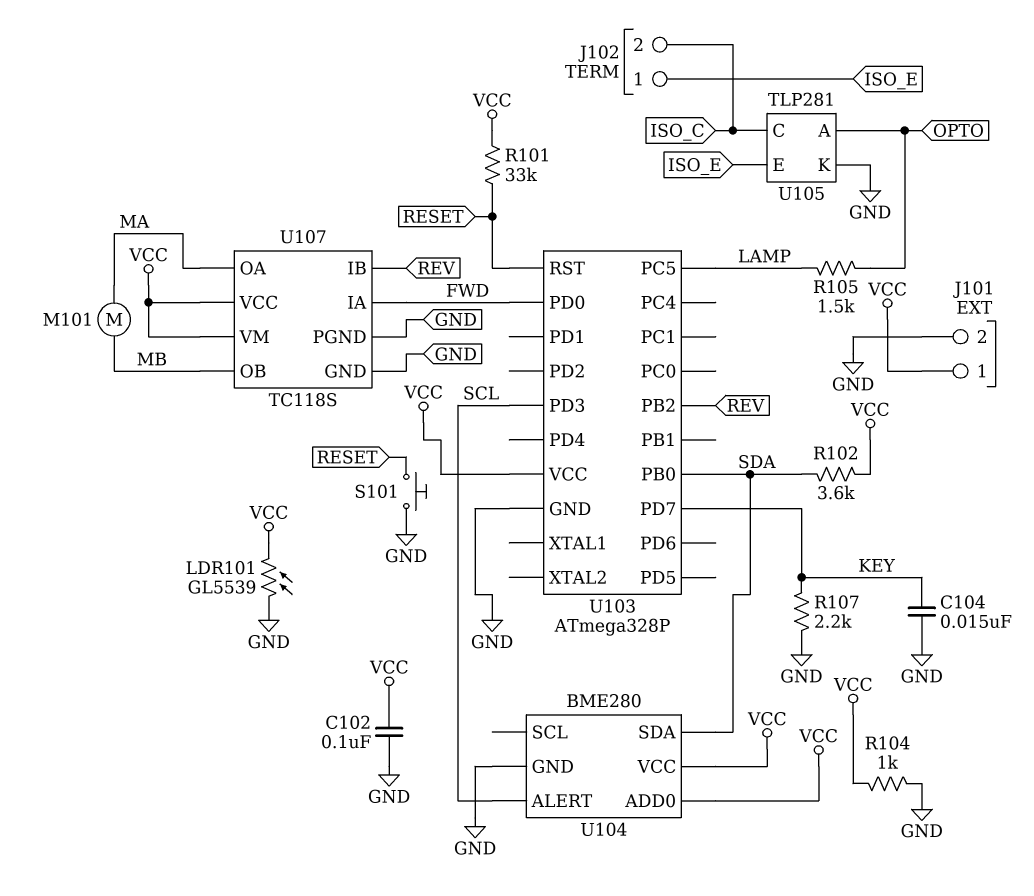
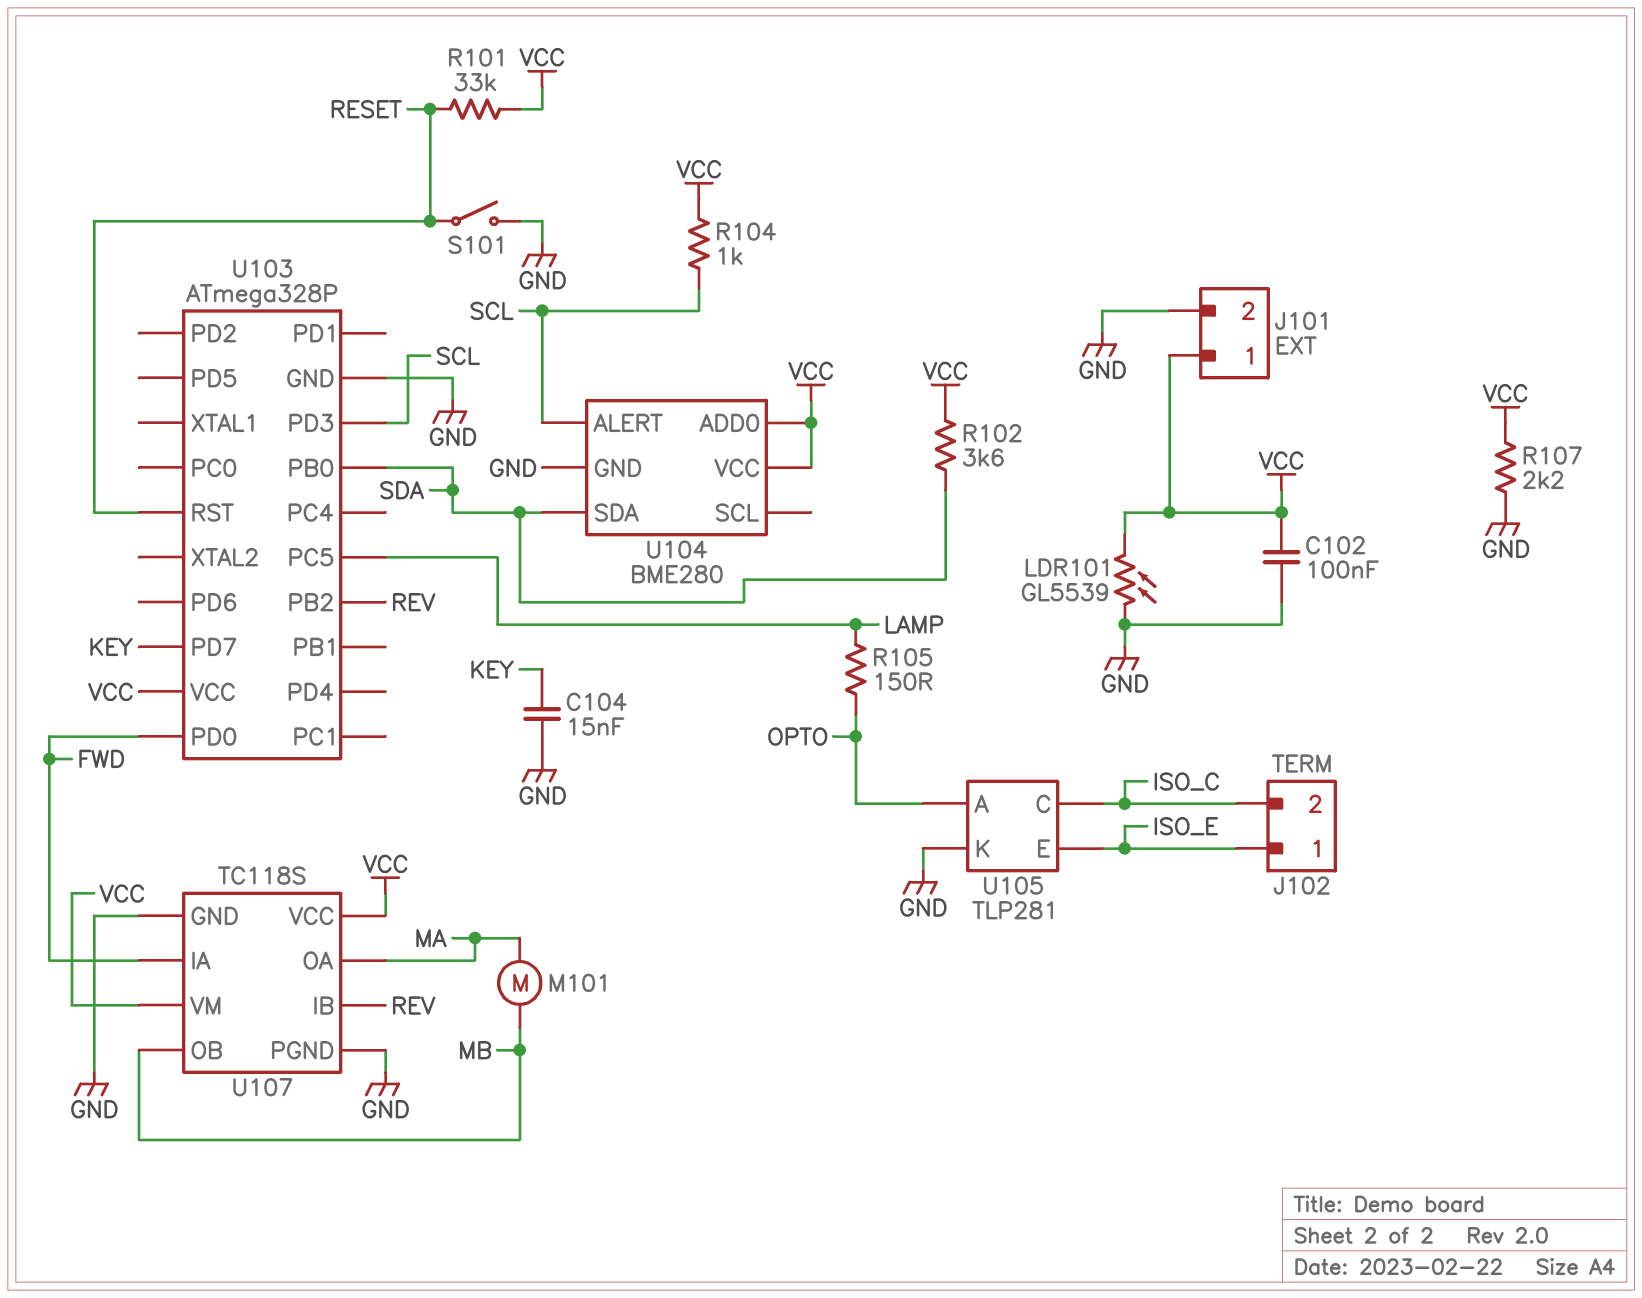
R104: 1k (GND, VCC) -> 1k (SCL, VCC)
R105: 1.5k (LAMP, OPTO) -> 150 (LAMP, OPTO)
R107: 2.2k (GND, KEY) -> 2.2k (GND, VCC)
S101: button (GND, RESET) -> switch (GND, RESET)

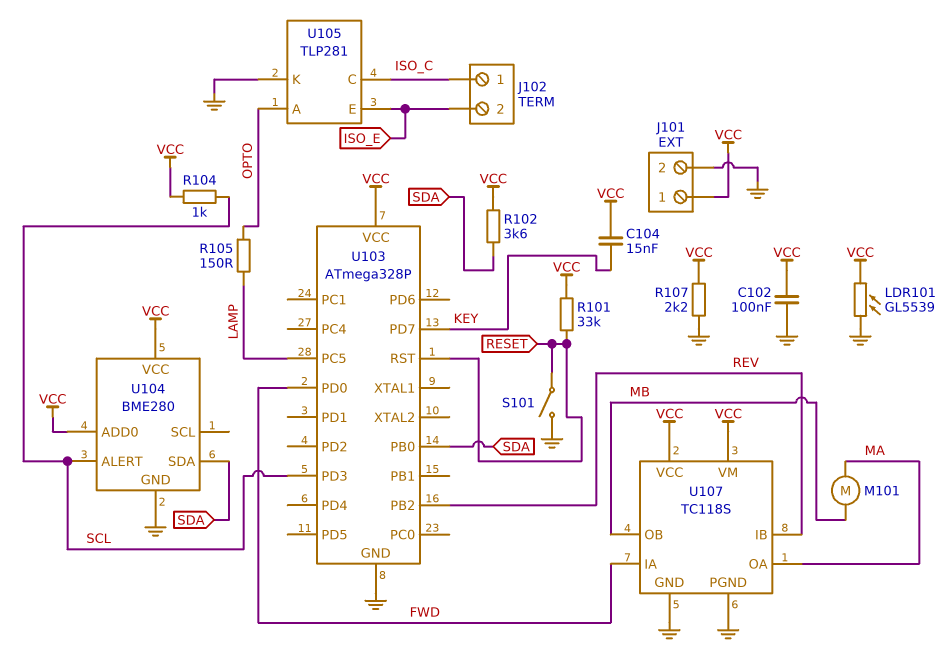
C104: 15nF (GND, KEY) -> 15nF (KEY, VCC)
J102 pin 1: ISO_E -> ISO_C
J102 pin 2: ISO_C -> ISO_E

